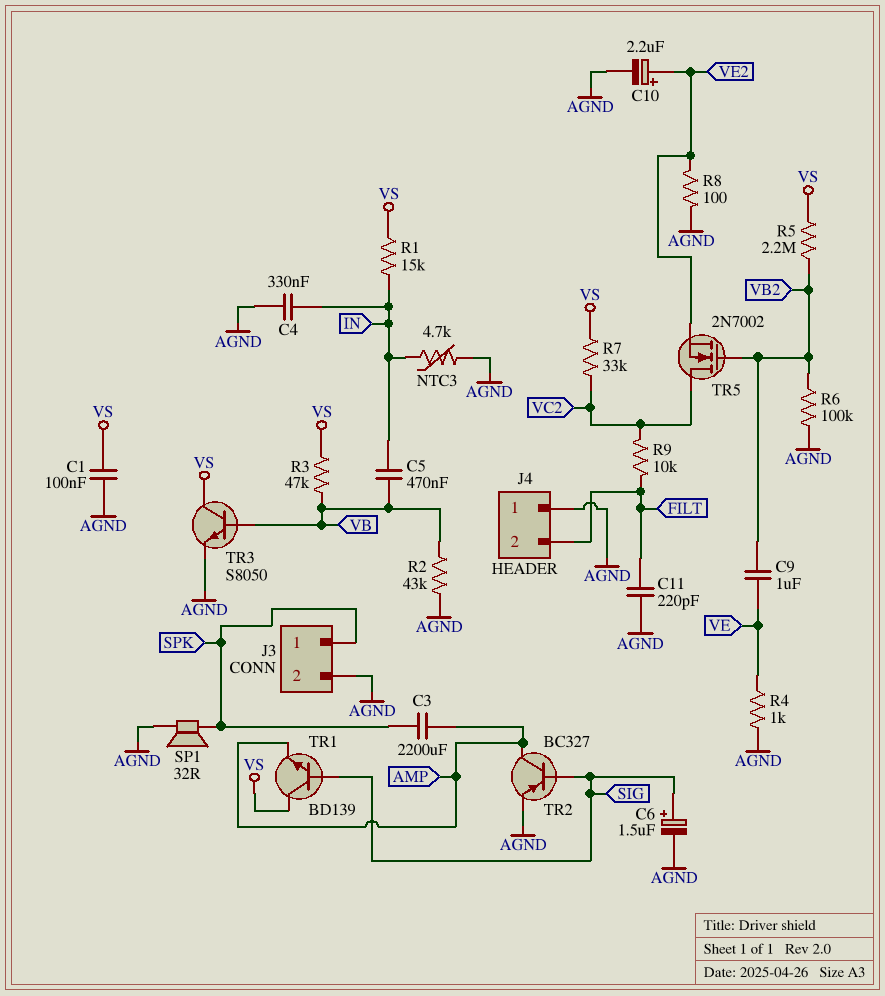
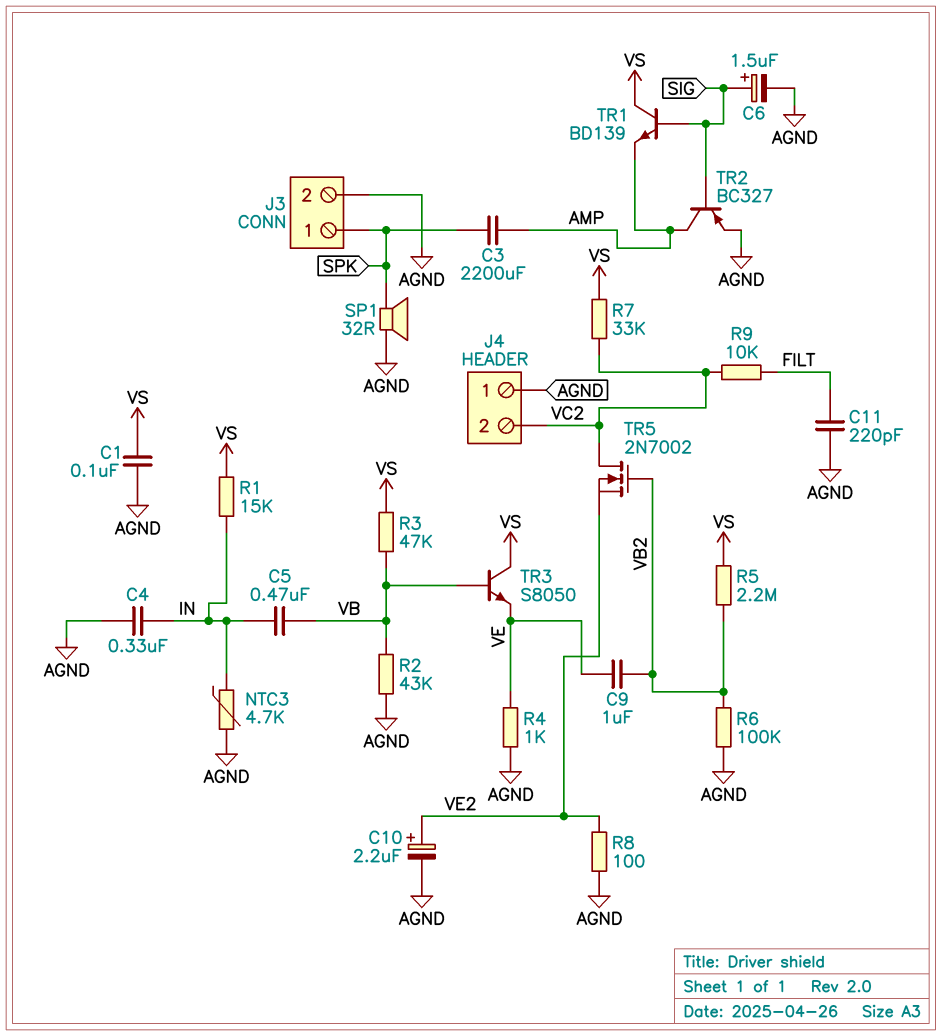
J4 pin 2: FILT -> VC2
TR3: NPN S8050 (B VB, C VS, E AGND) -> NPN S8050 (B VB, C VS, E VE)

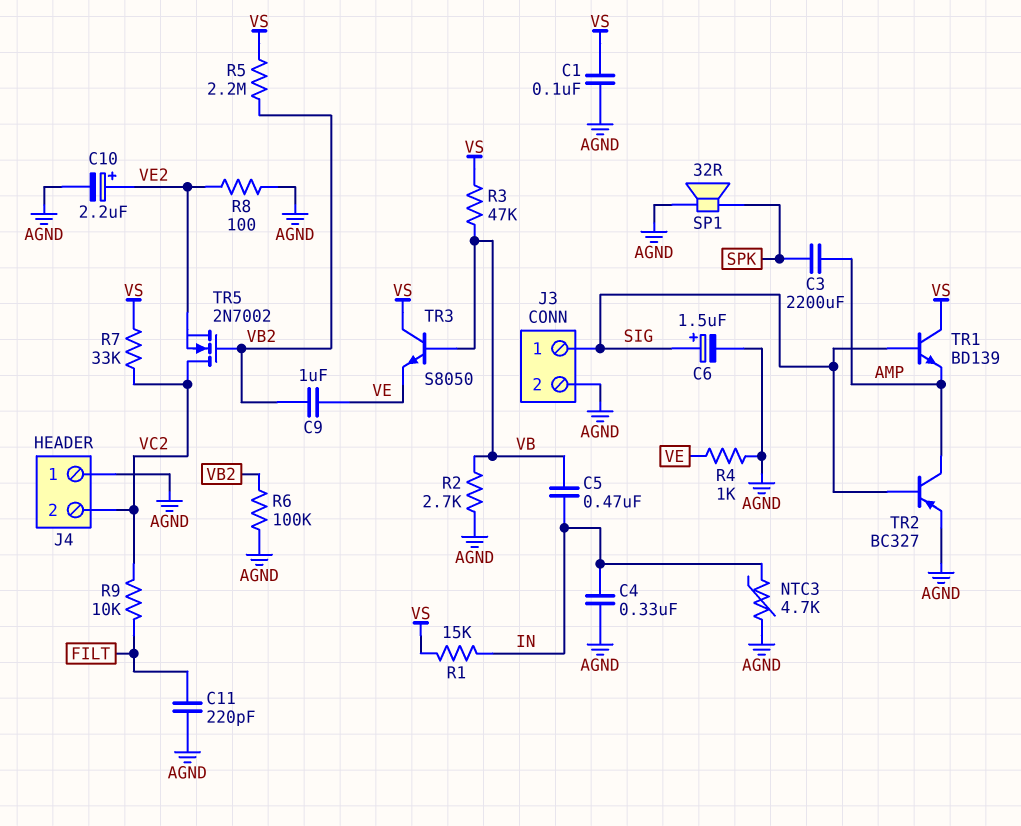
J3 pin 1: SPK -> SIG
R2: 43k (AGND, VB) -> 2.7k (AGND, VB)

